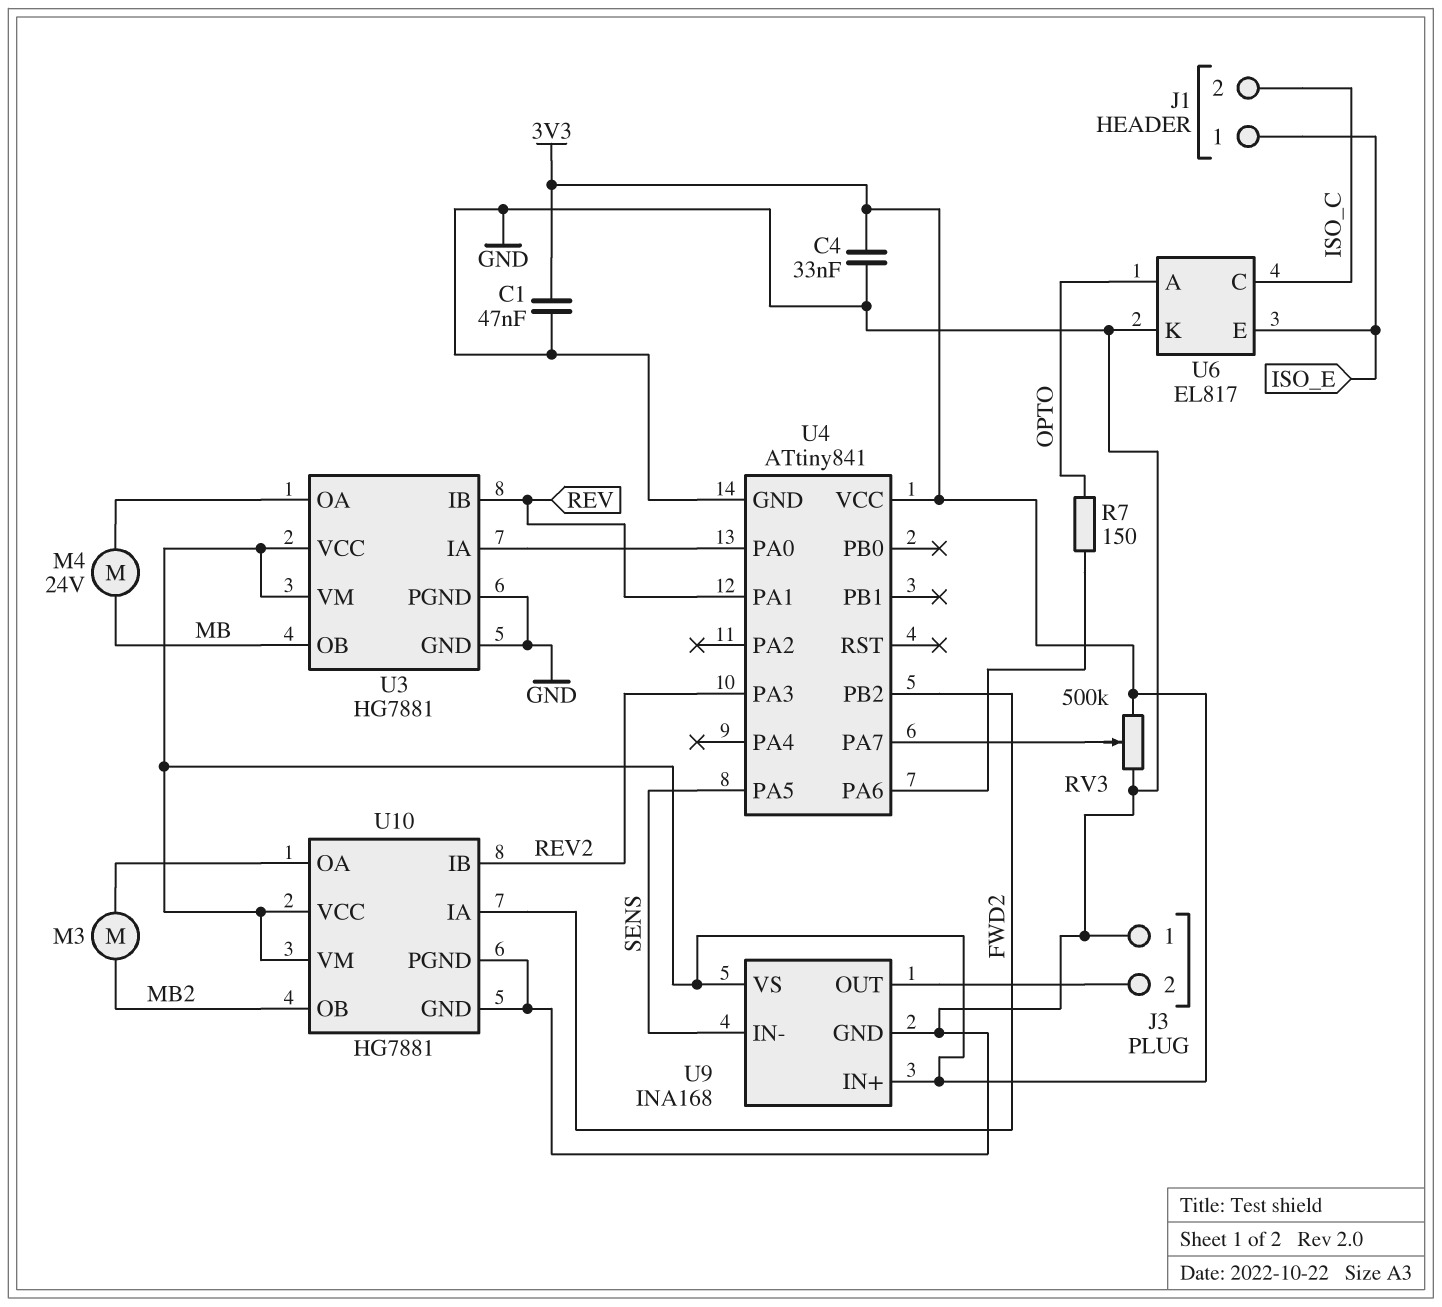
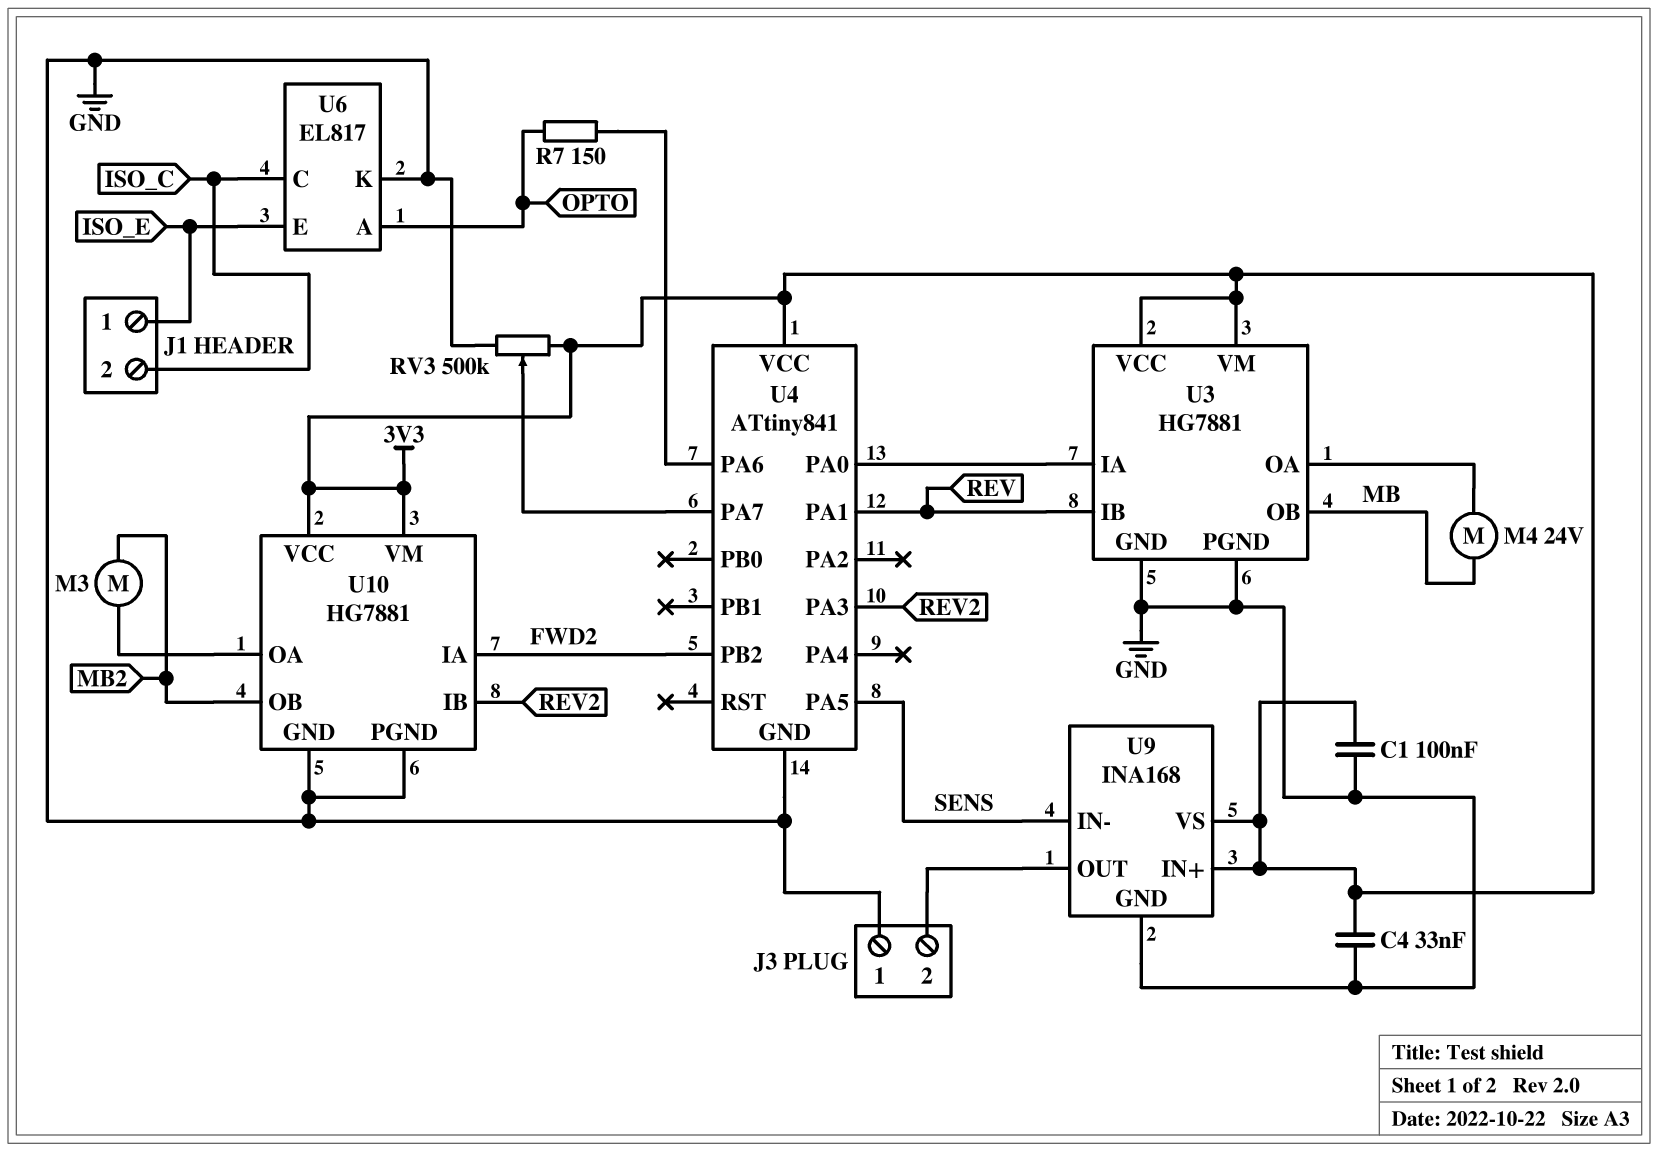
C1: 47nF (3V3, GND) -> 100nF (3V3, GND)

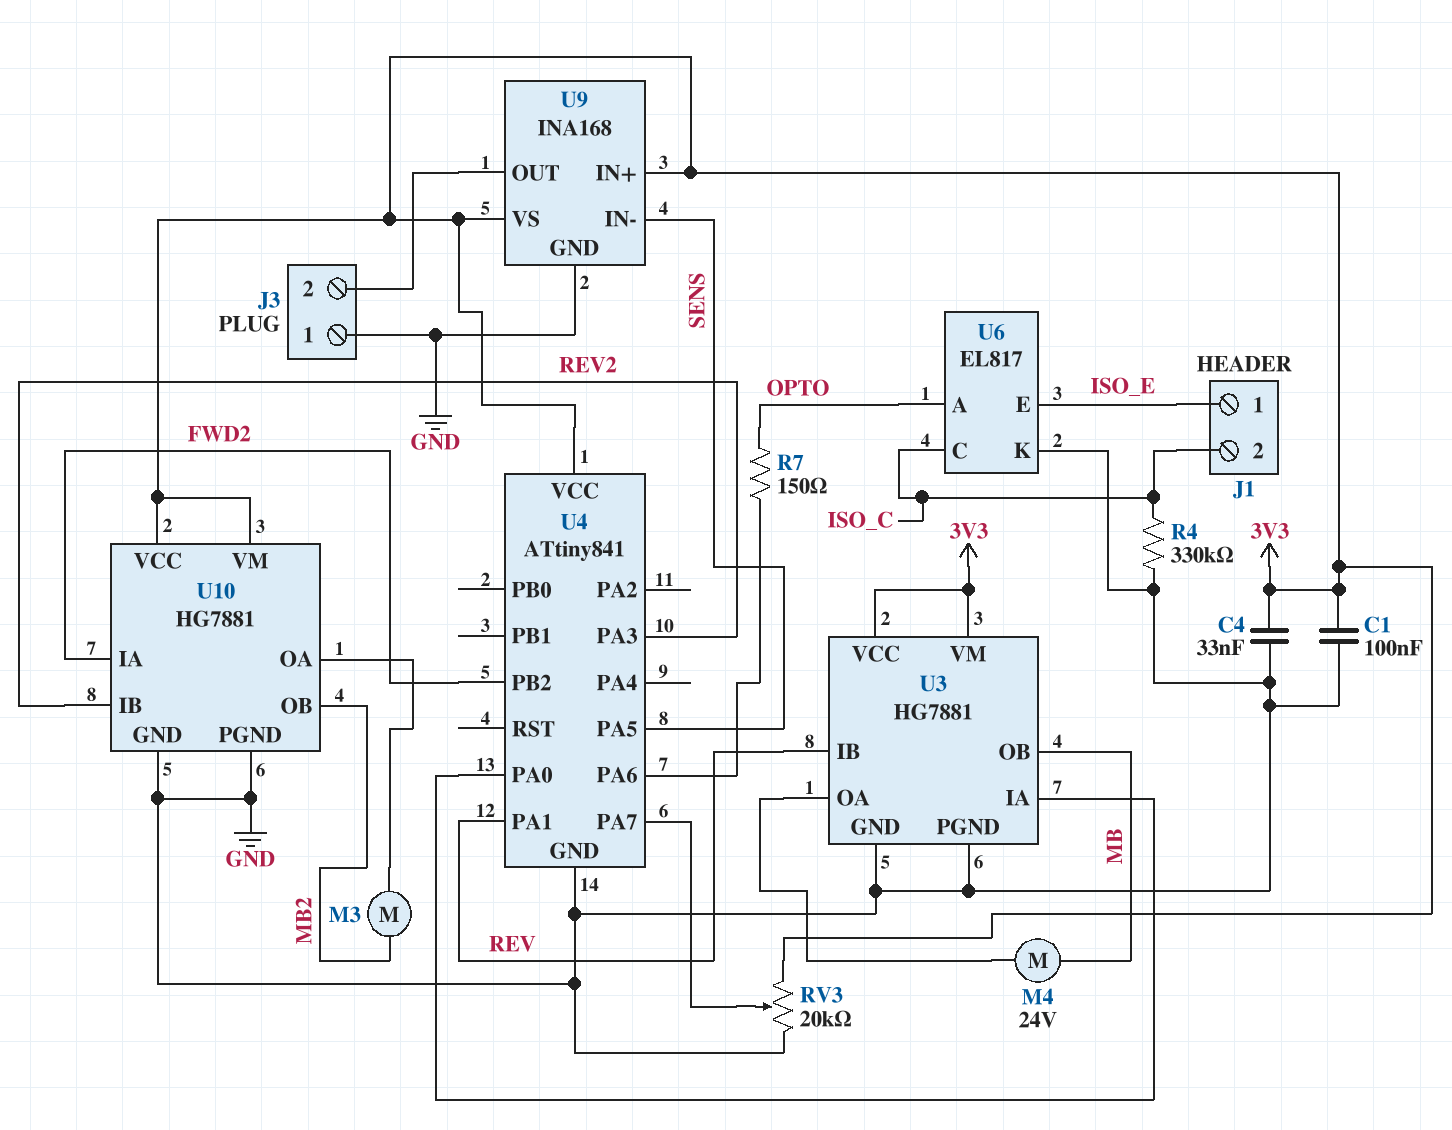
R4: none -> 330k (GND, ISO_C)
RV3: 500k (3V3, GND, wiper U4/PA7) -> 20k (3V3, GND, wiper U4/PA7)

